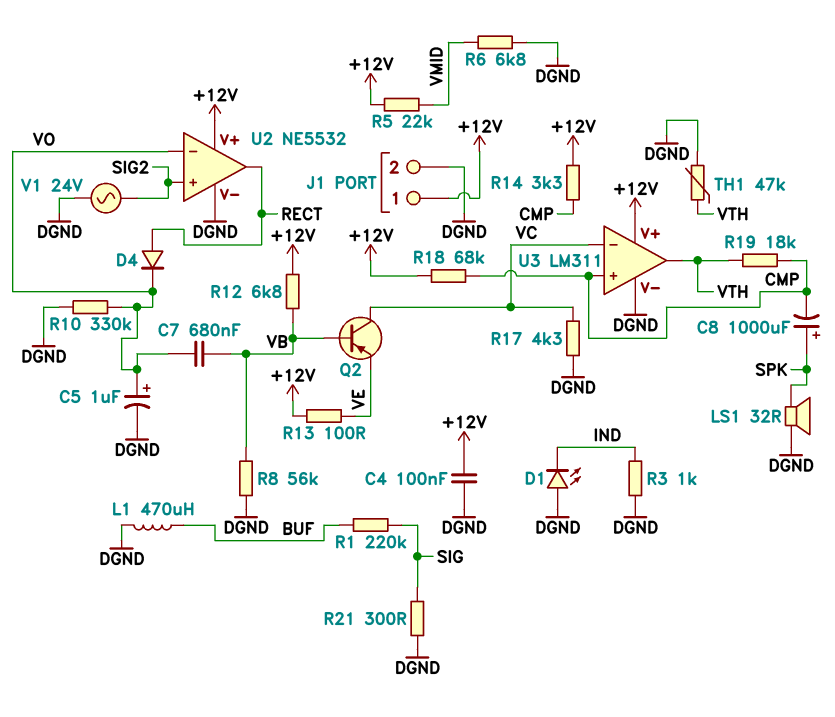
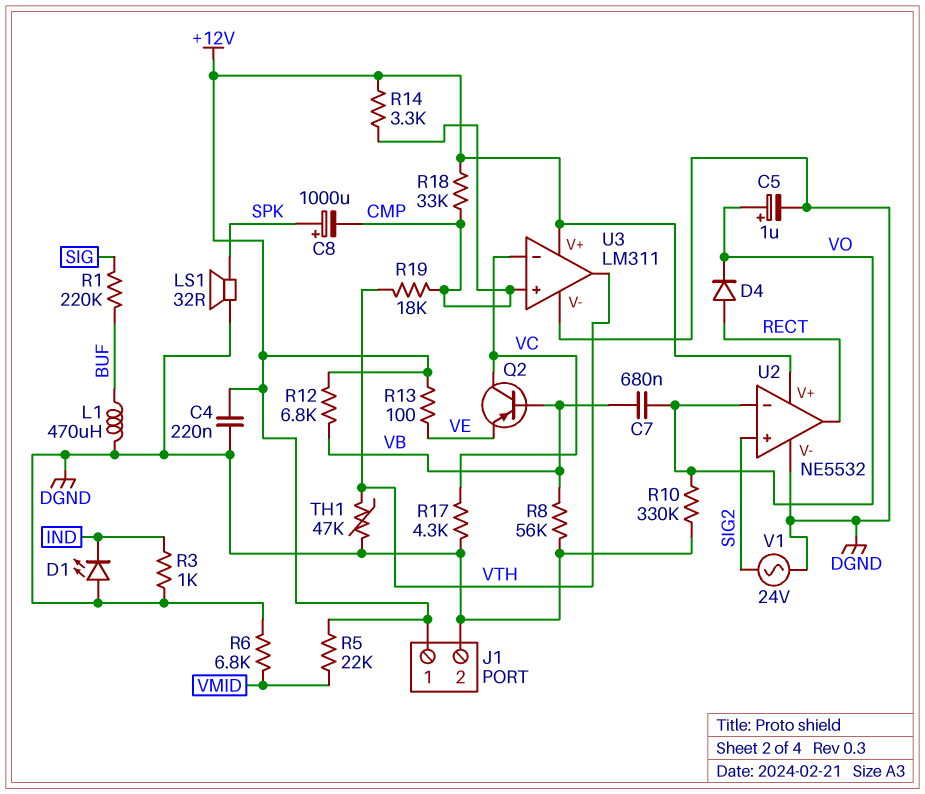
C4: 100nF (+12V, DGND) -> 220nF (+12V, DGND)
R18: 68k (+12V, CMP) -> 33k (+12V, CMP)
R21: 300 (DGND, SIG) -> none

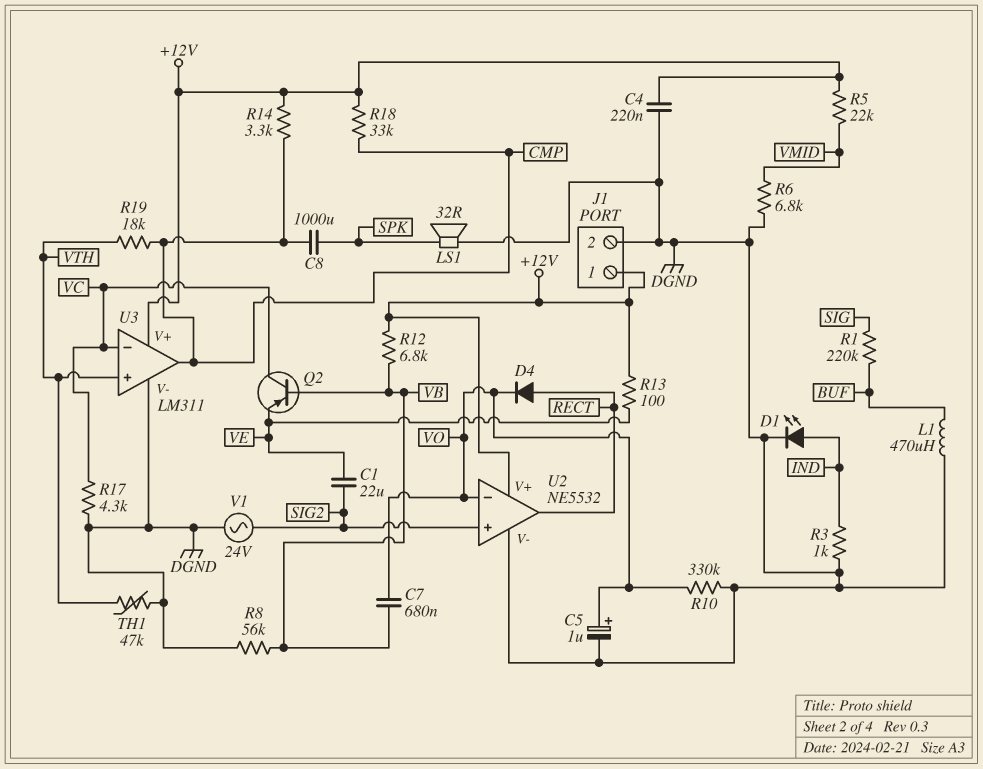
C1: none -> 22uF (SIG2, VE)
C8: 1000uF (plus SPK, minus CMP) -> 1000uF (CMP, SPK)
D1: LED (A DGND, K IND) -> LED (A IND, K DGND)
U3 pin in+: CMP -> VTH
U3 pin out: VTH -> CMP

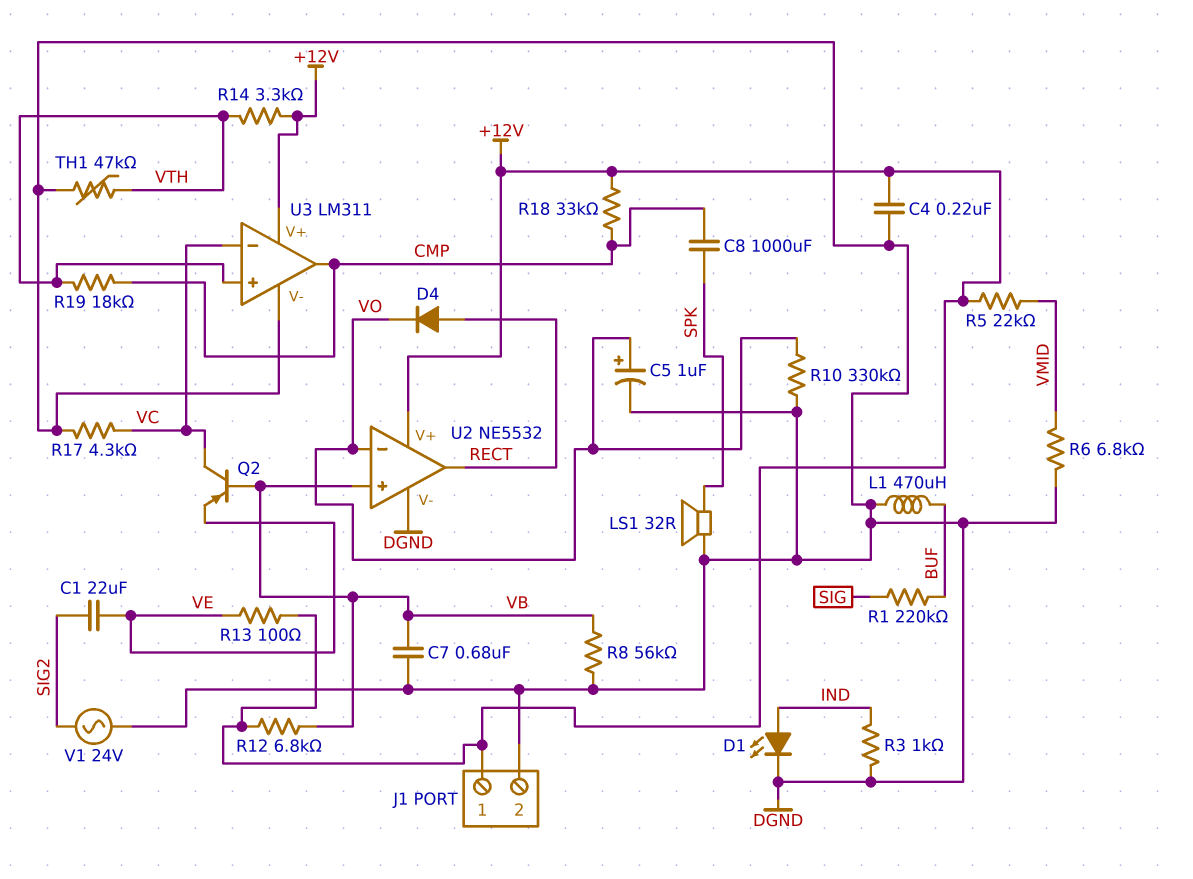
C7: 680nF (VB, VO) -> 680nF (DGND, VB)
R14: 3.3k (+12V, CMP) -> 3.3k (+12V, VTH)
U2 pin in+: SIG2 -> VB

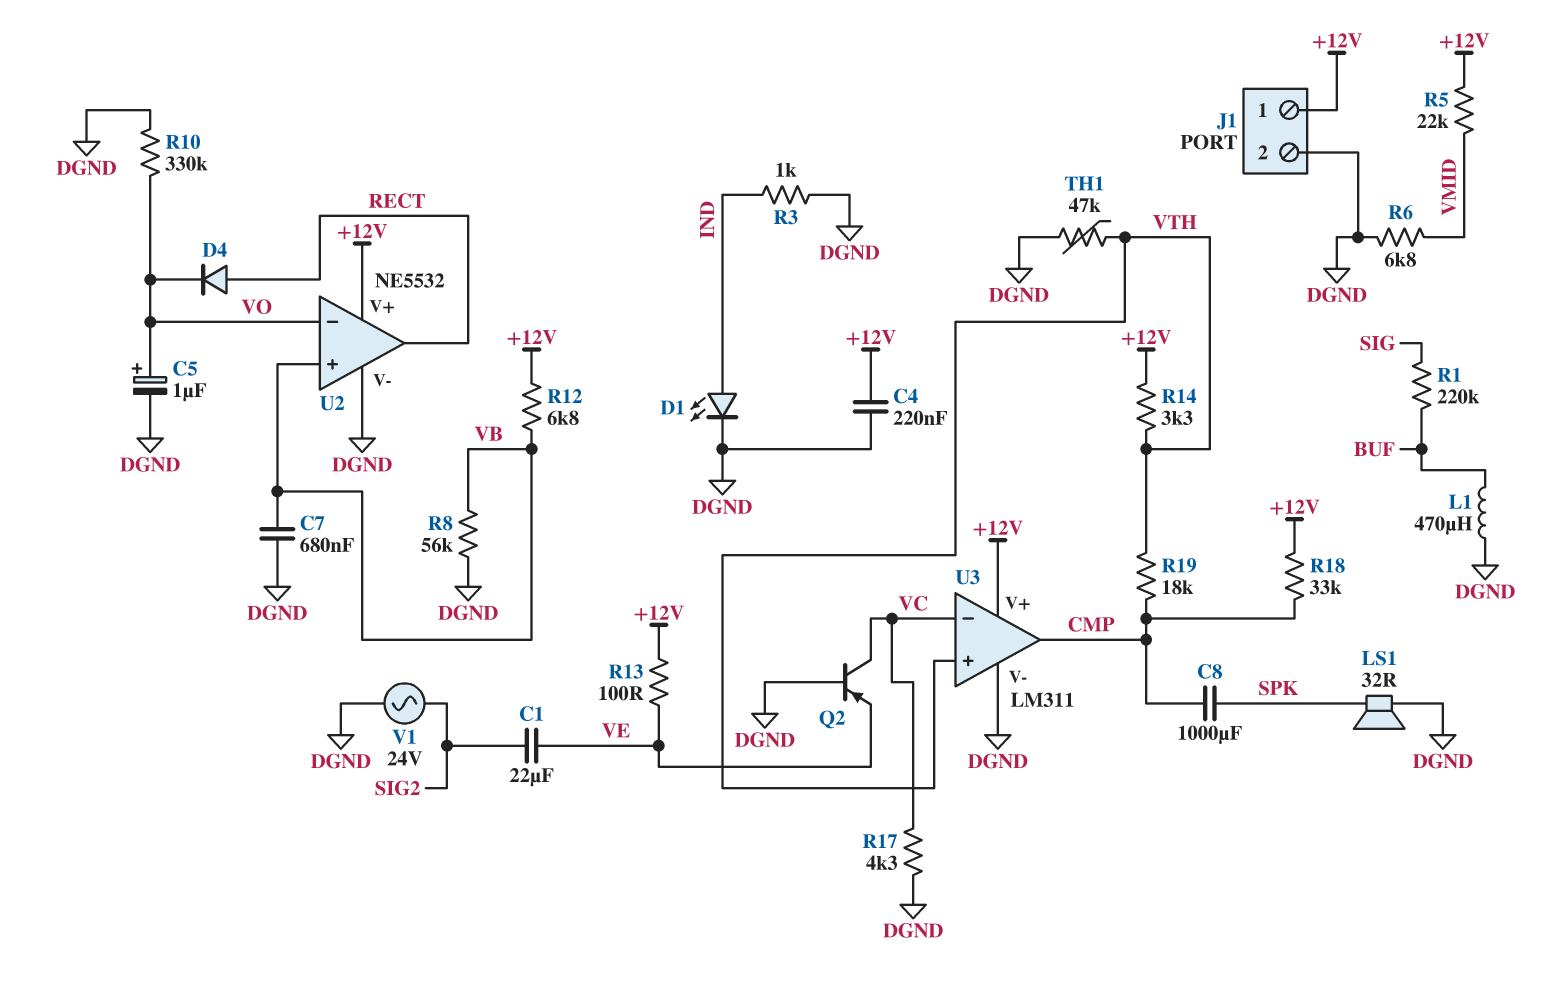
Q2: PNP (B VB, C VC, E VE) -> PNP (B DGND, C VC, E VE)

